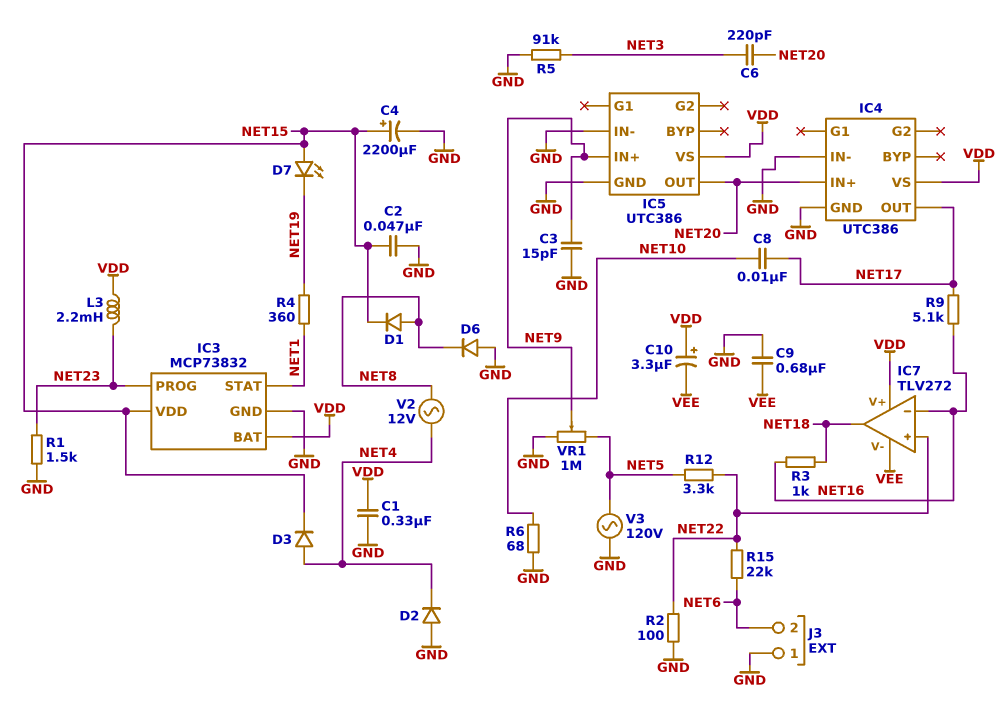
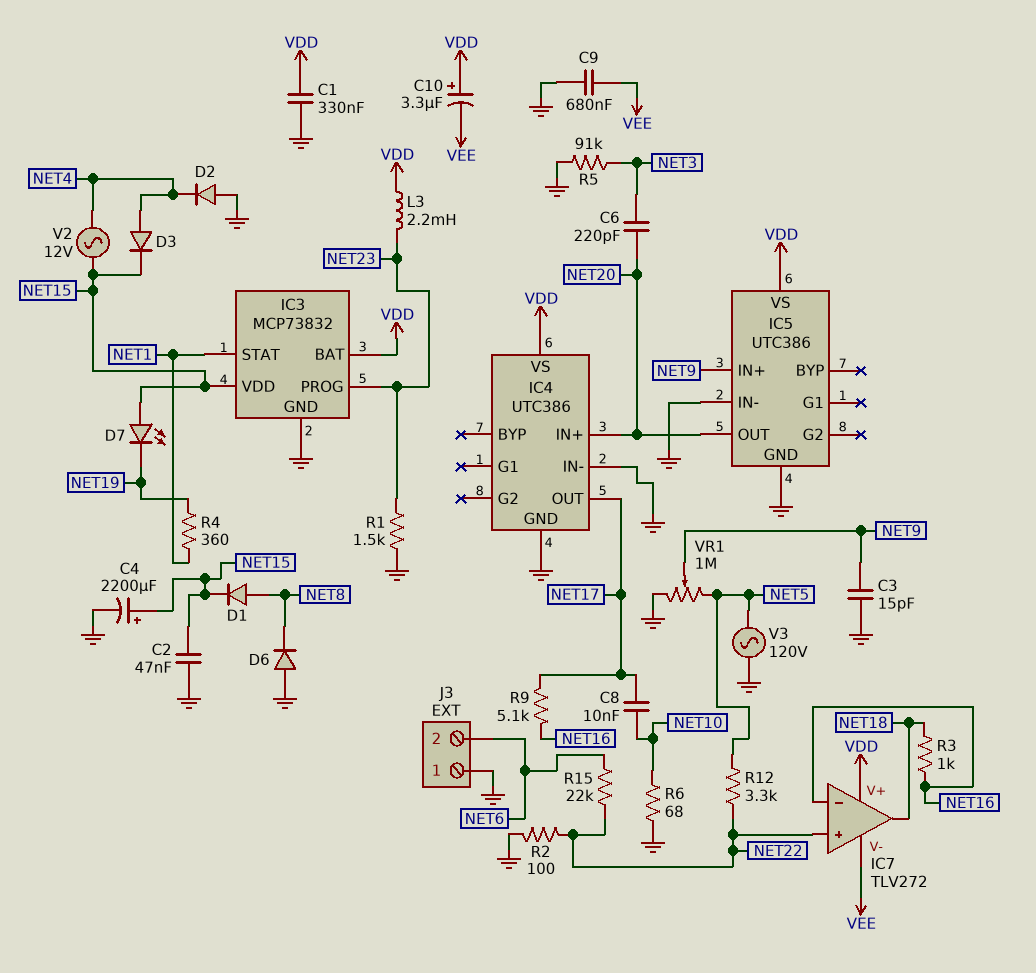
V2: AC 12V (NET4, NET8) -> AC 12V (NET4, NET15)

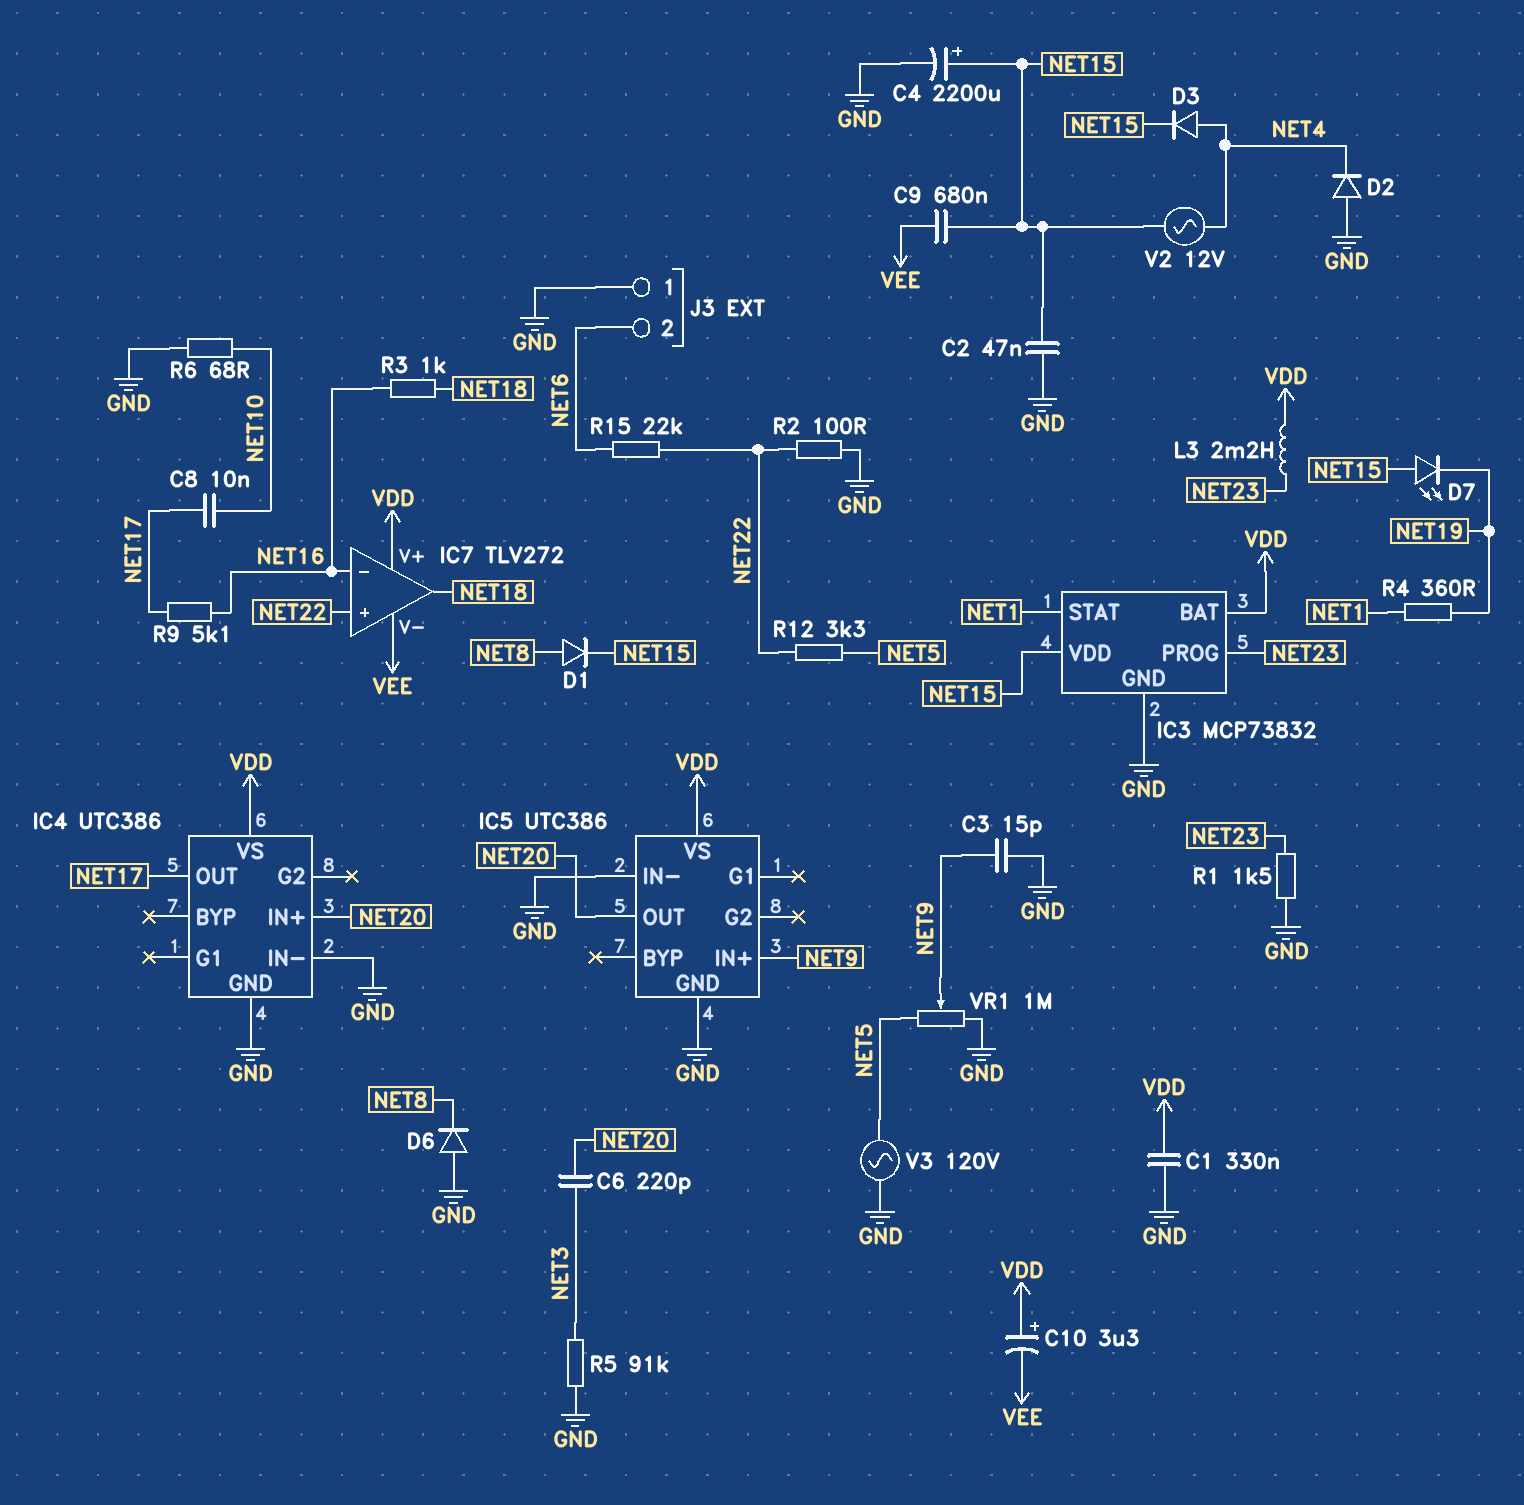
C9: 680nF (GND, VEE) -> 680nF (NET15, VEE)

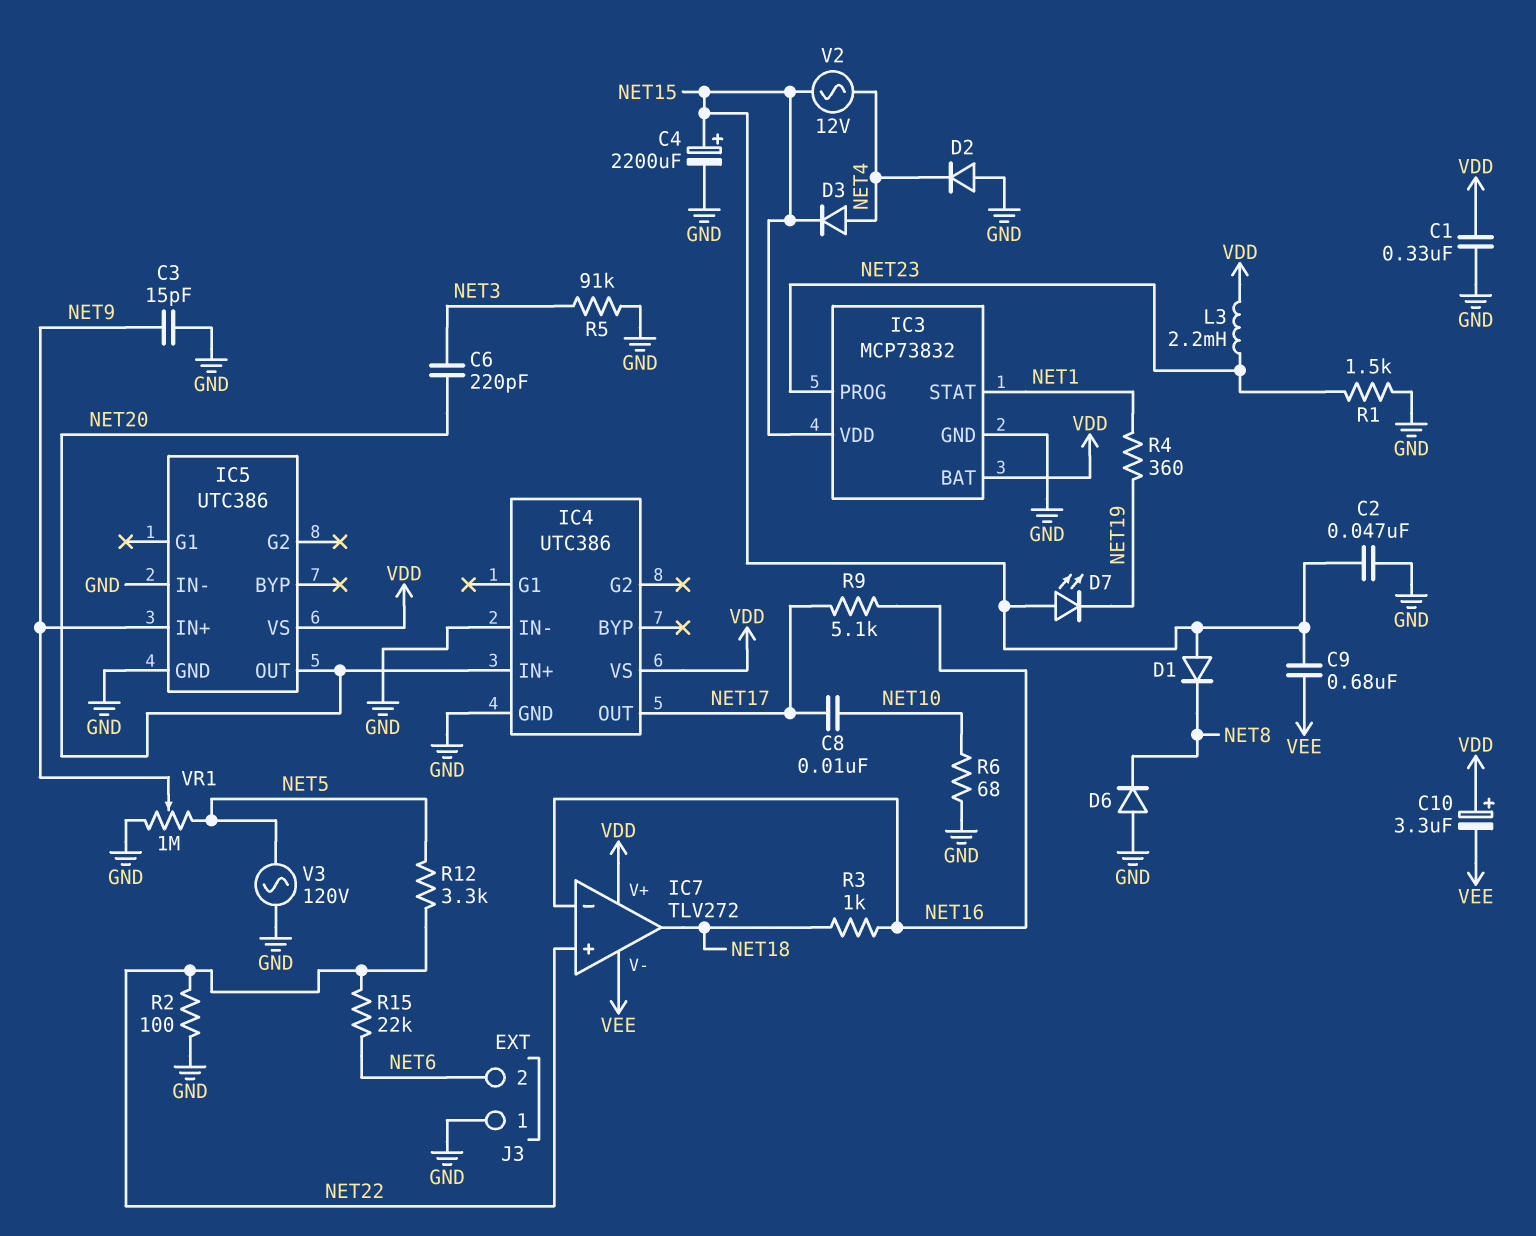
D1: diode (A NET8, K NET15) -> diode (A NET15, K NET8)

